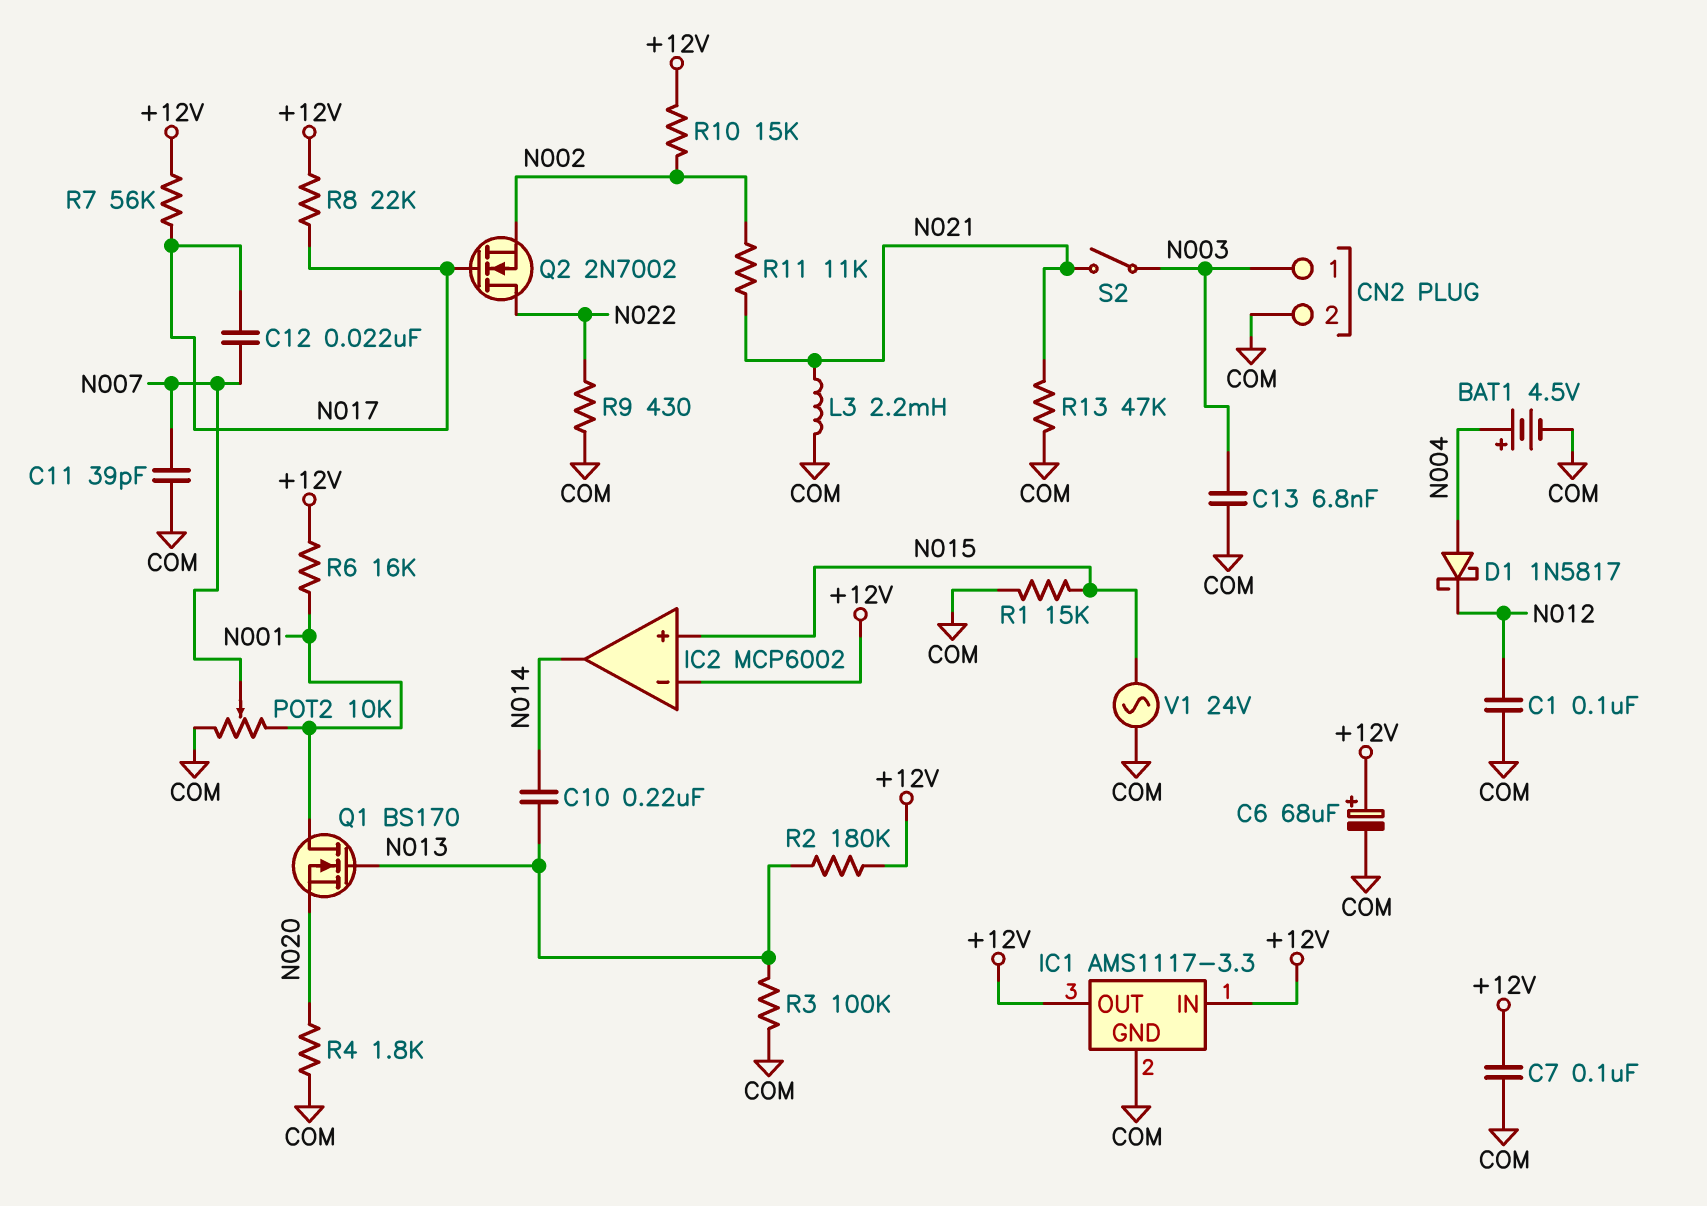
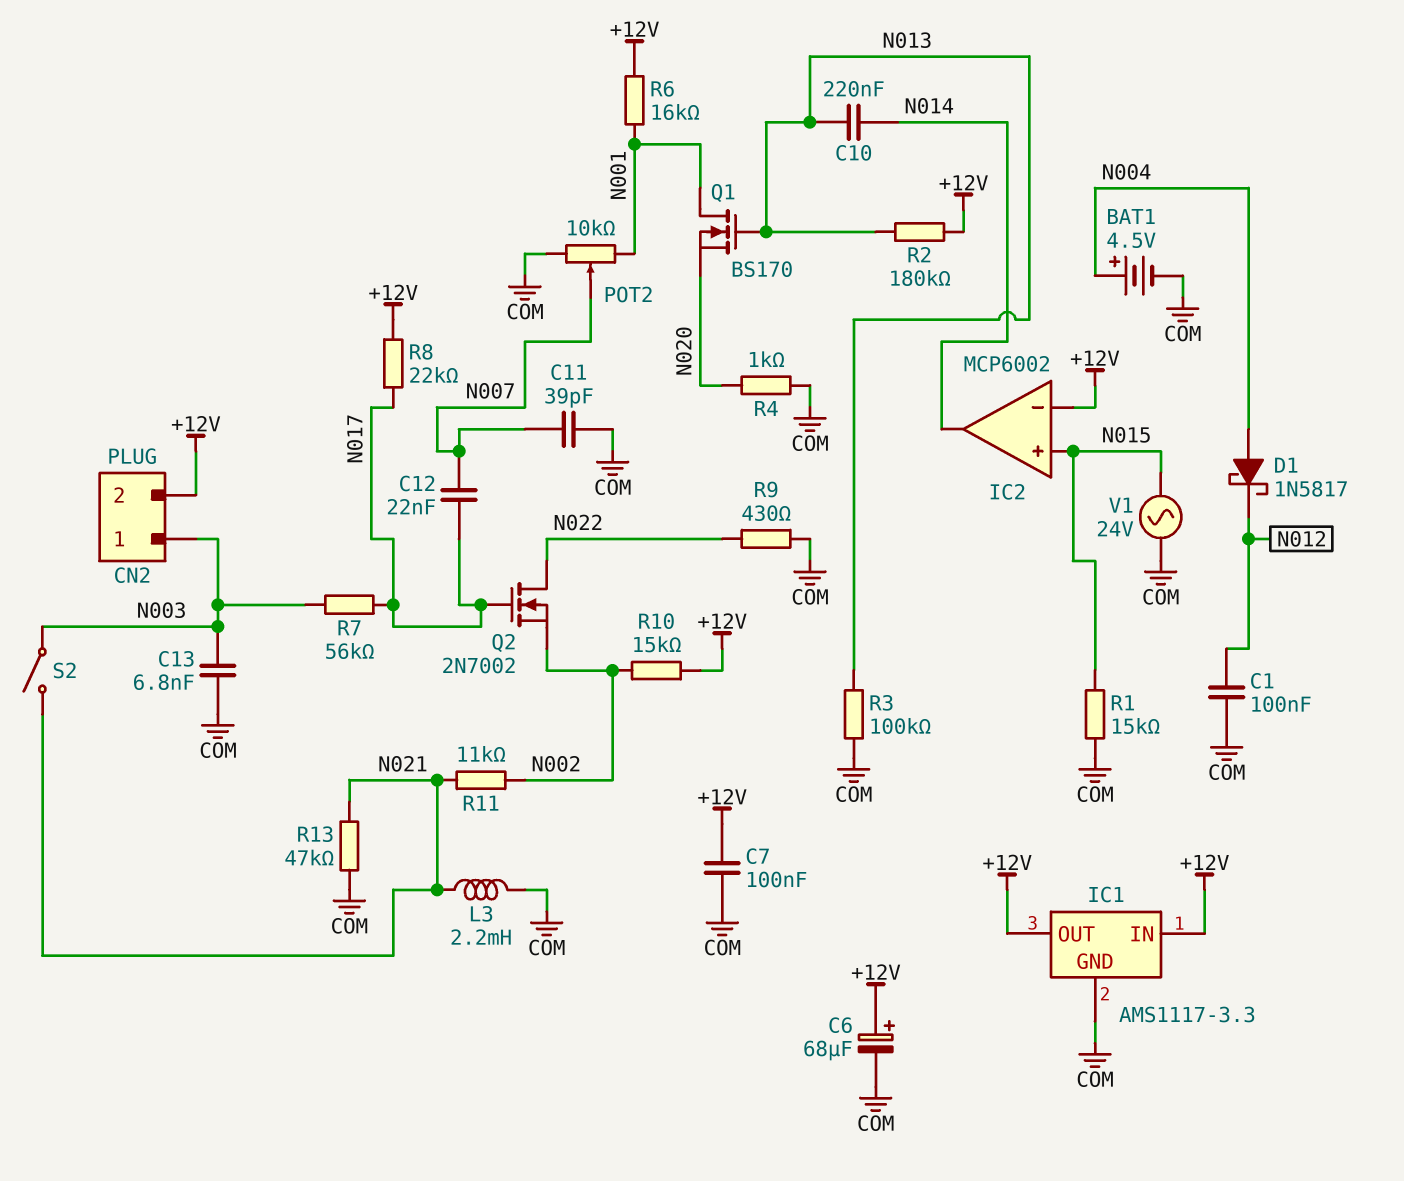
CN2 pin 2: COM -> +12V
R4: 1.8k (COM, N020) -> 1k (COM, N020)
R7: 56k (+12V, N017) -> 56k (N003, N017)

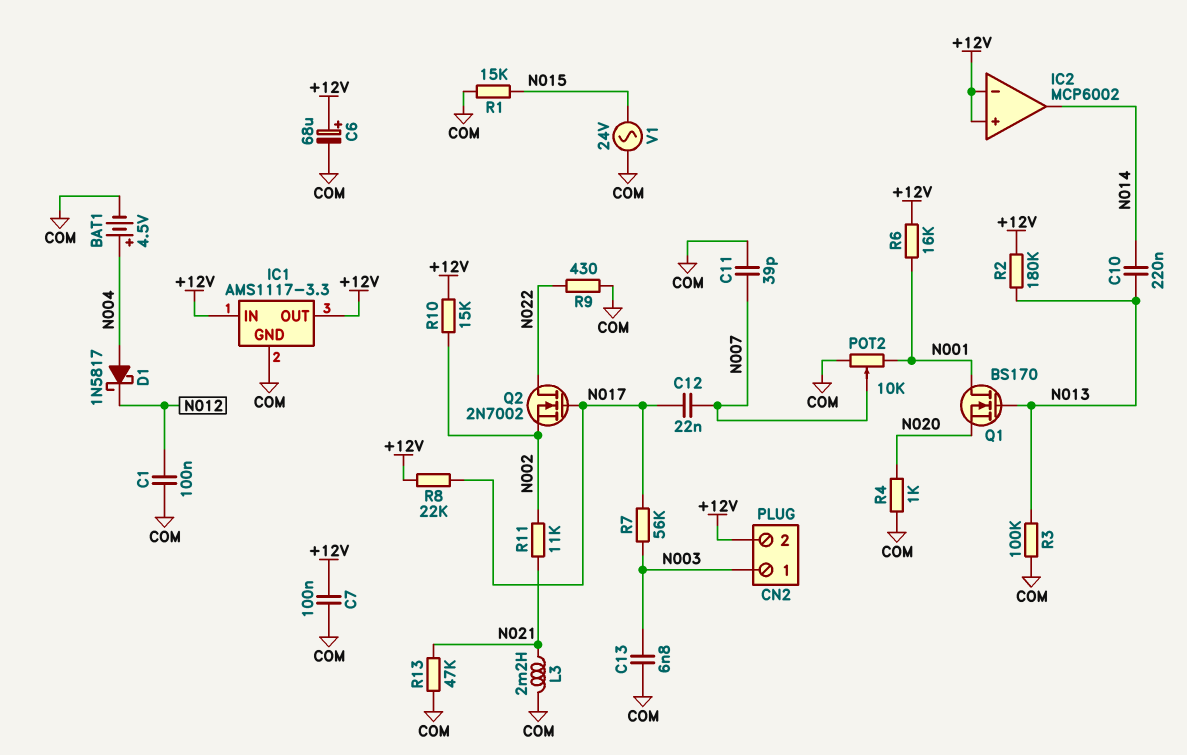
IC2 pin in+: N015 -> +12V
S2: switch (N003, N021) -> none

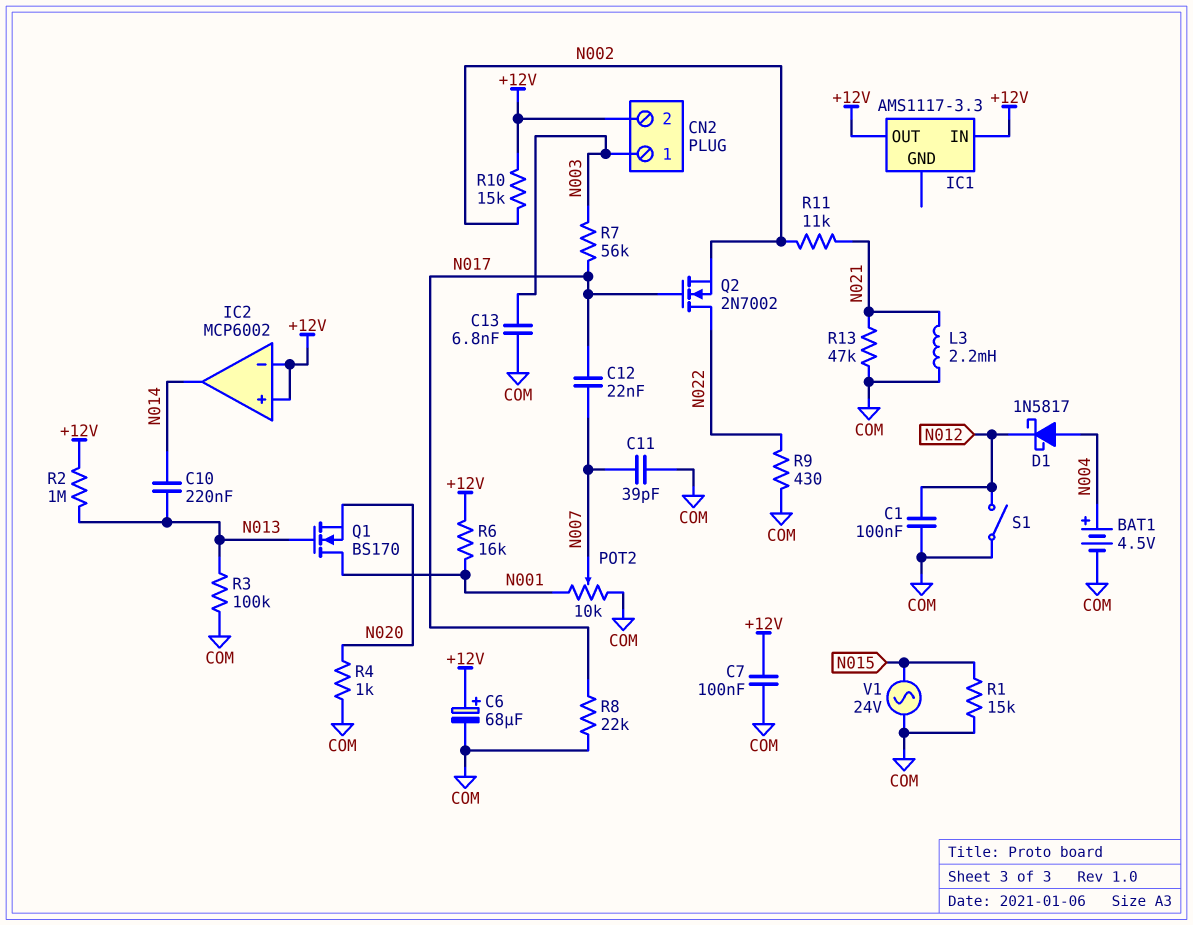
IC1 pin GND: COM -> none
R2: 180k (+12V, N013) -> 1M (+12V, N013)
R8: 22k (+12V, N017) -> 22k (COM, N017)
S1: none -> switch (COM, N012)

